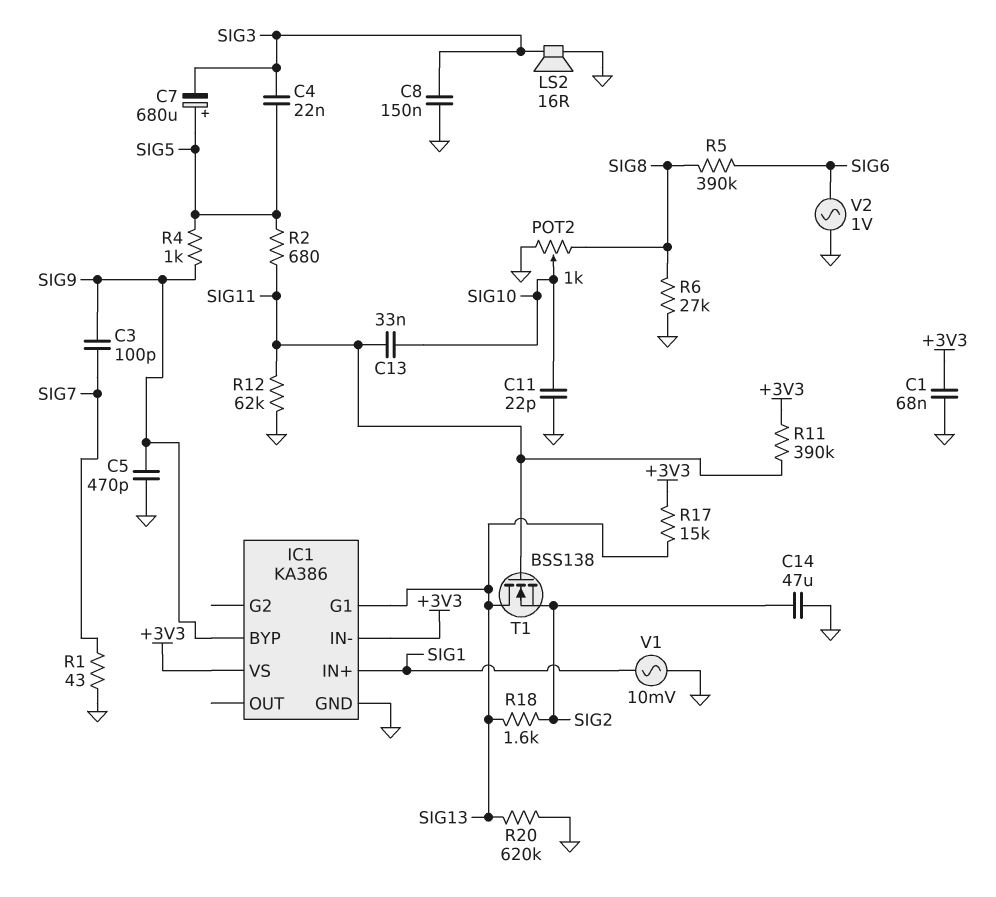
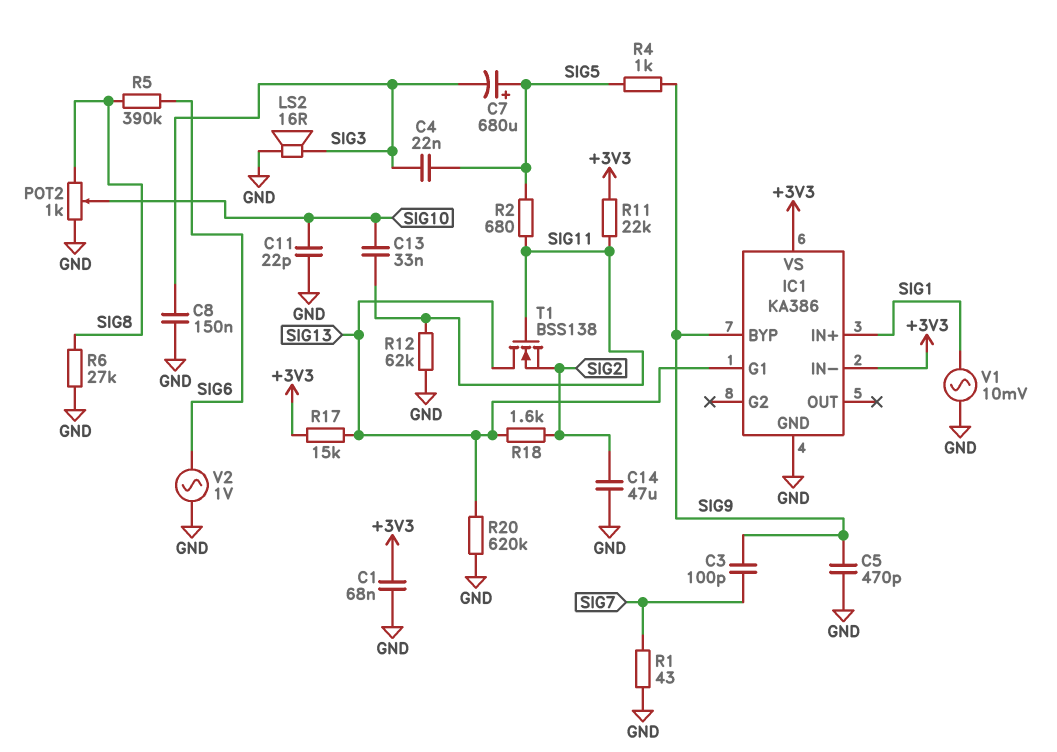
R11: 390k (+3V3, SIG11) -> 22k (+3V3, SIG11)

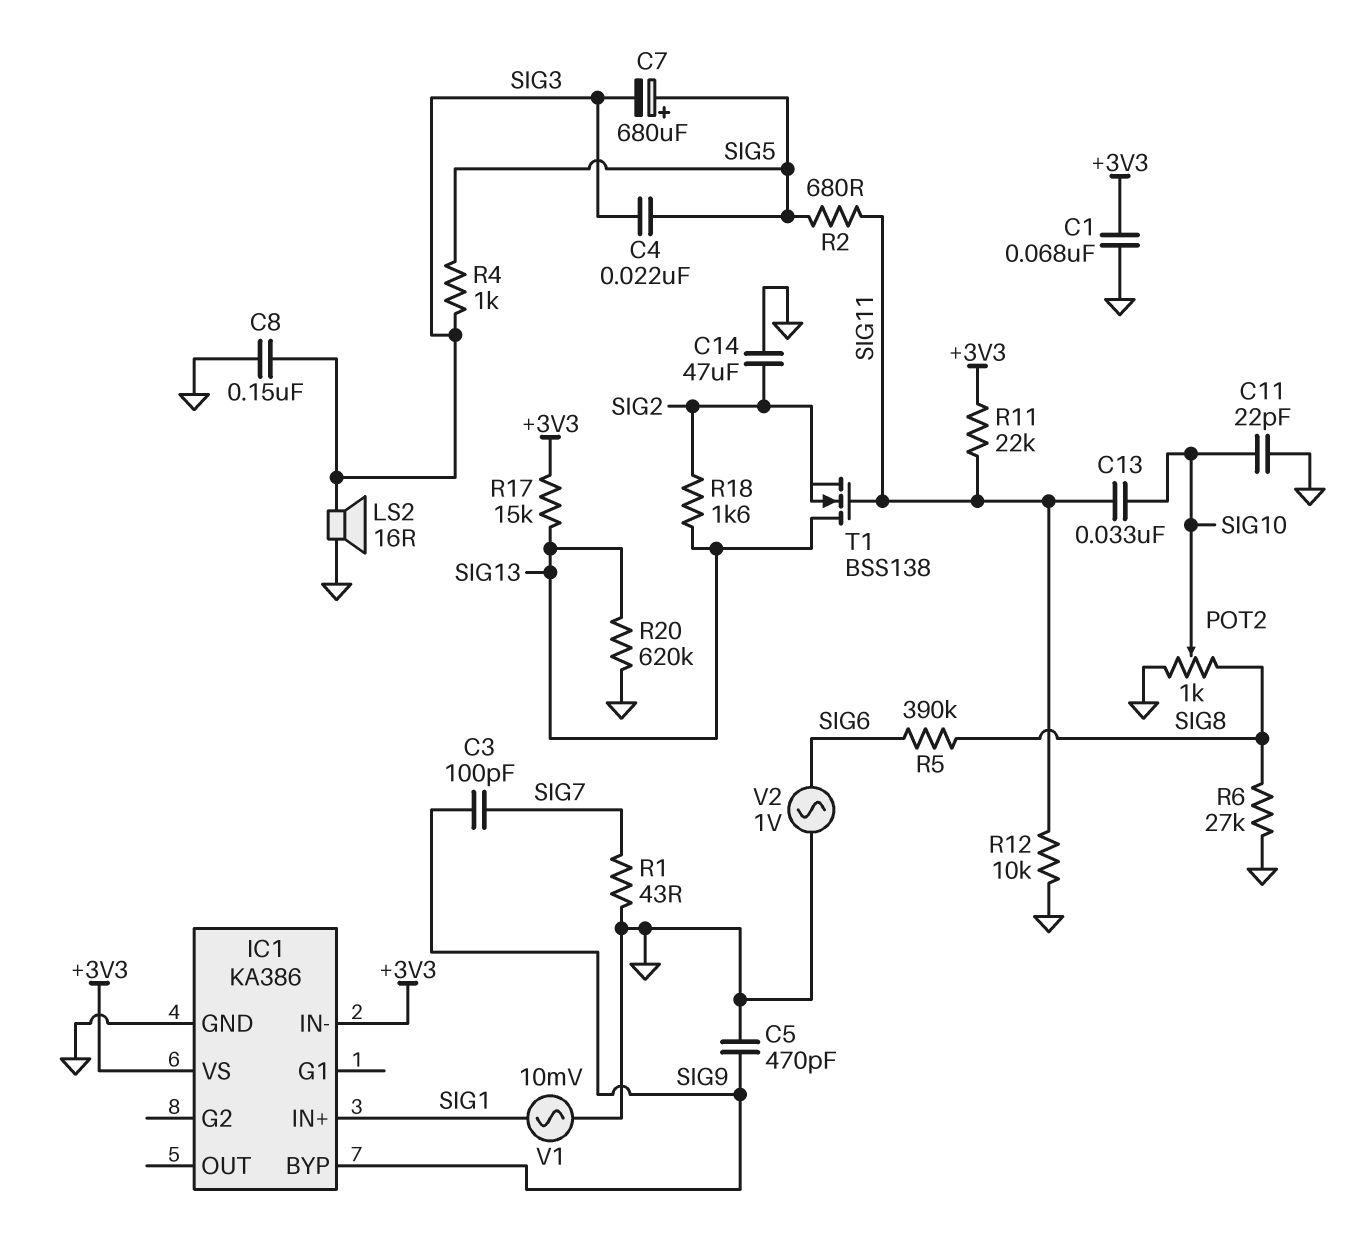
IC1 pin G1: SIG13 -> none
R4: 1k (SIG5, SIG9) -> 1k (SIG3, SIG5)
R12: 62k (GND, SIG11) -> 10k (GND, SIG11)

